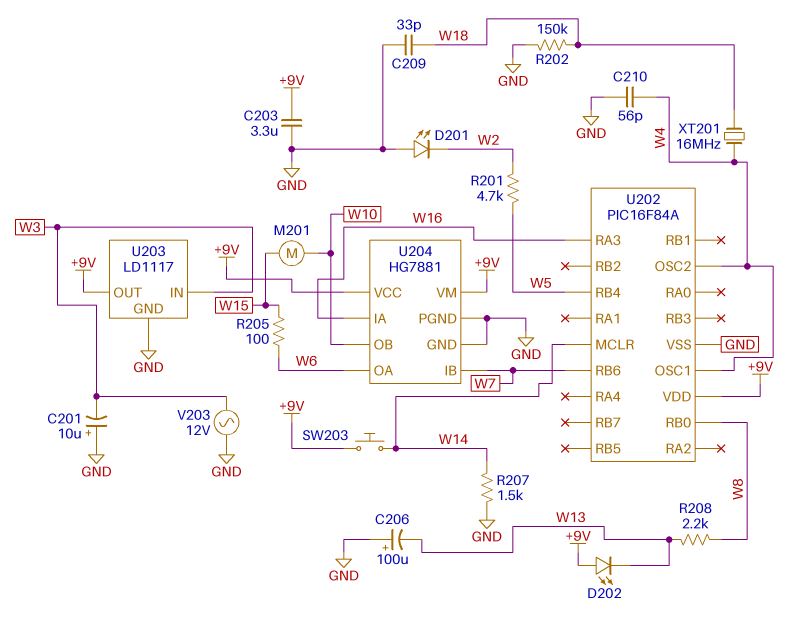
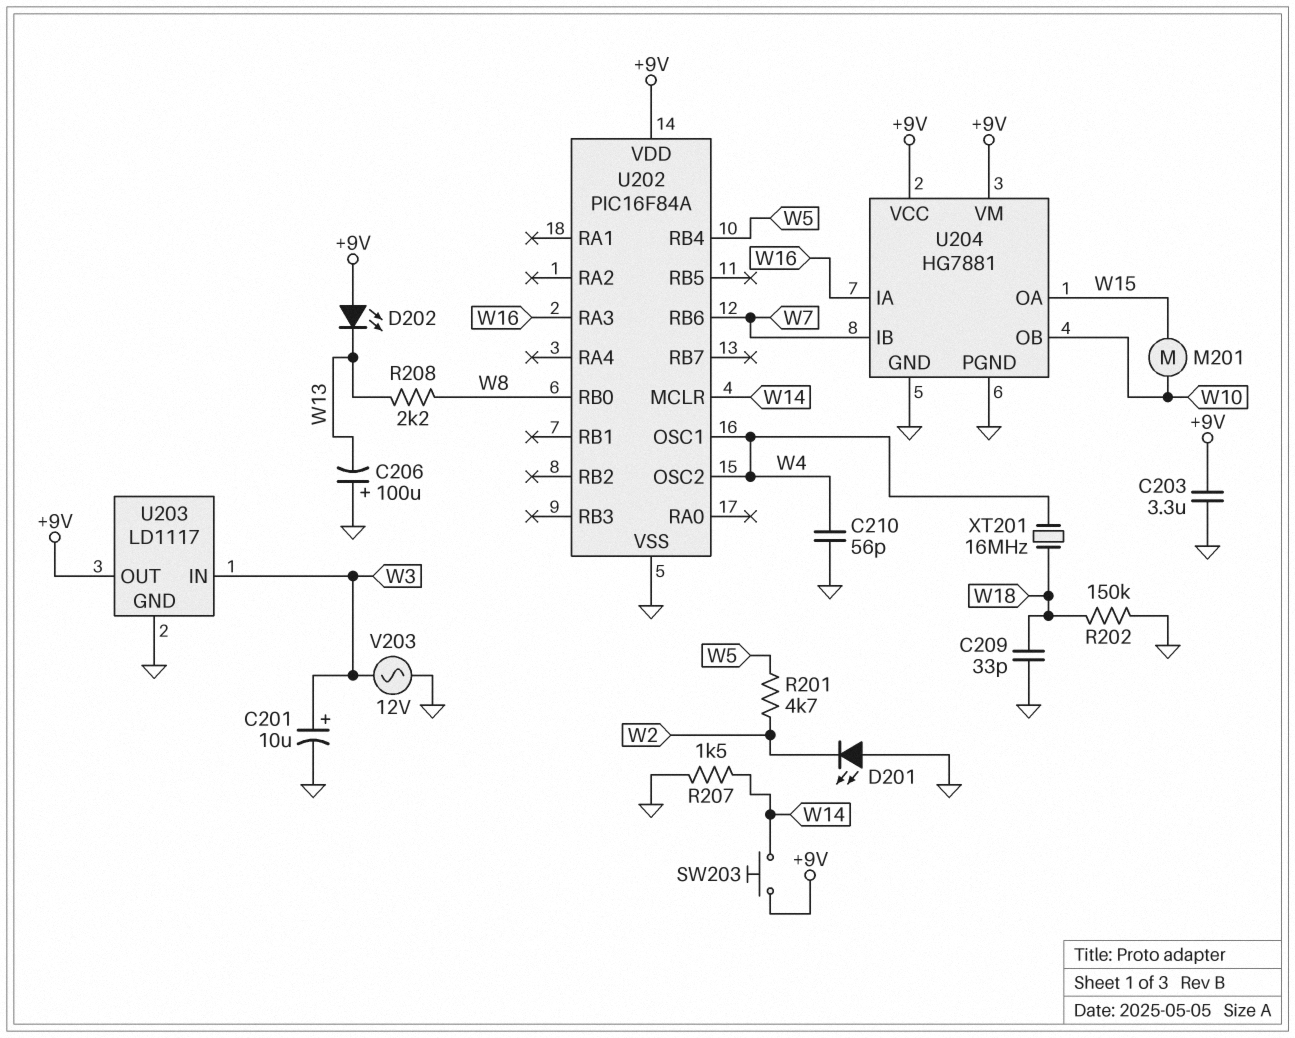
C201: 10uF (plus GND, minus W3) -> 10uF (plus W3, minus GND)
R205: 100 (W6, W15) -> none
U204 pin OA: W6 -> W15

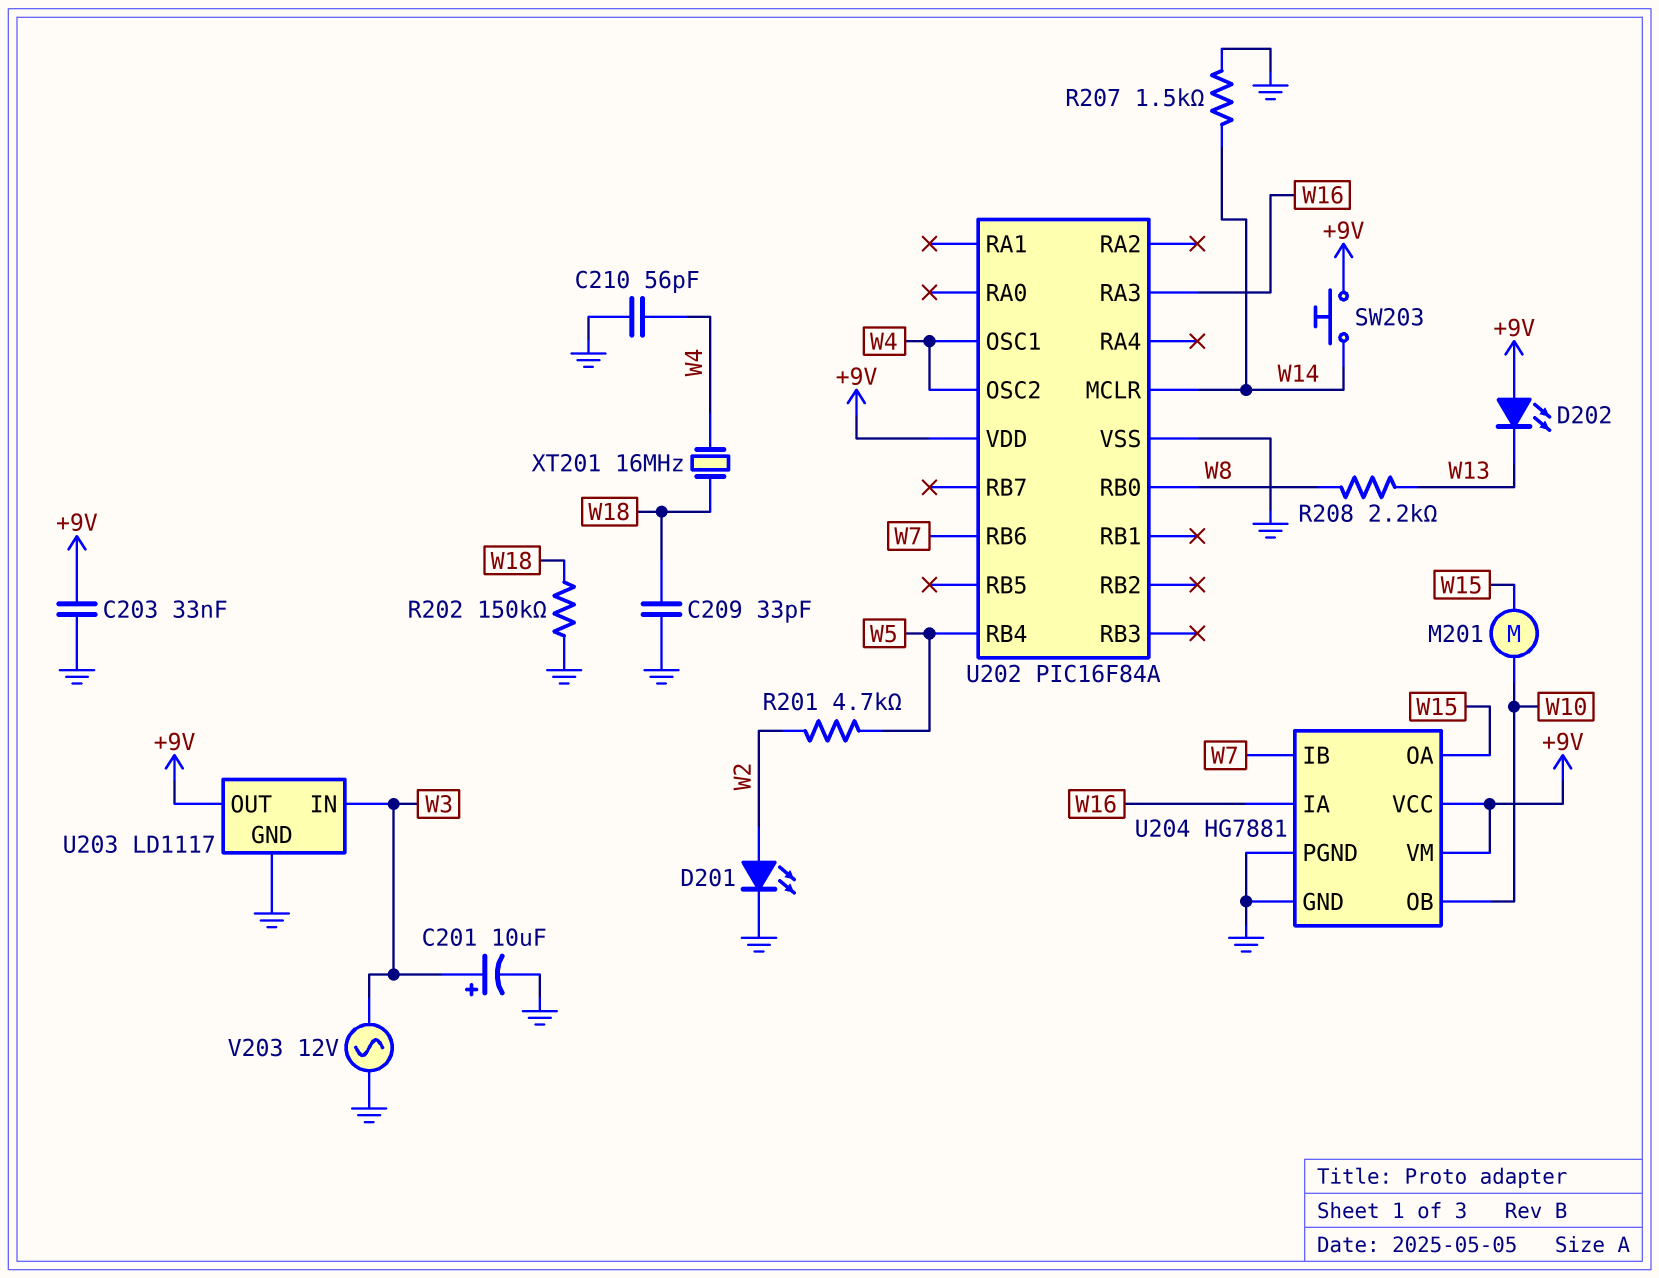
C203: 3.3uF (+9V, GND) -> 33nF (+9V, GND)
C206: 100uF (plus GND, minus W13) -> none
D201: LED (A GND, K W2) -> LED (A W2, K GND)

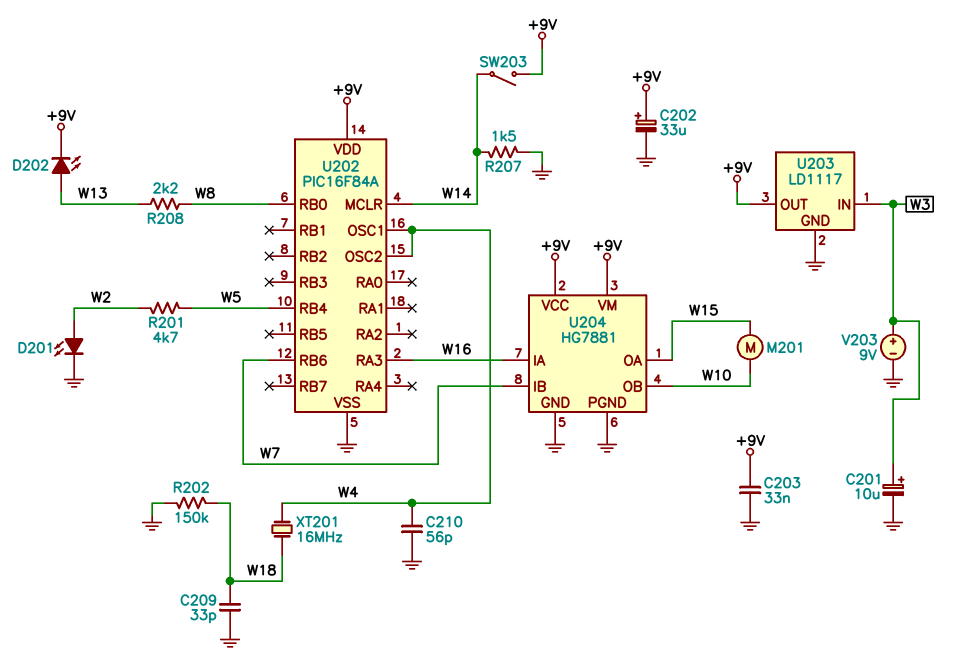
C202: none -> 33uF (plus +9V, minus GND)
D202: LED (A +9V, K W13) -> LED (A W13, K +9V)
SW203: button (+9V, W14) -> switch (+9V, W14)
V203: AC 12V (GND, W3) -> 9V (plus W3, minus GND)

